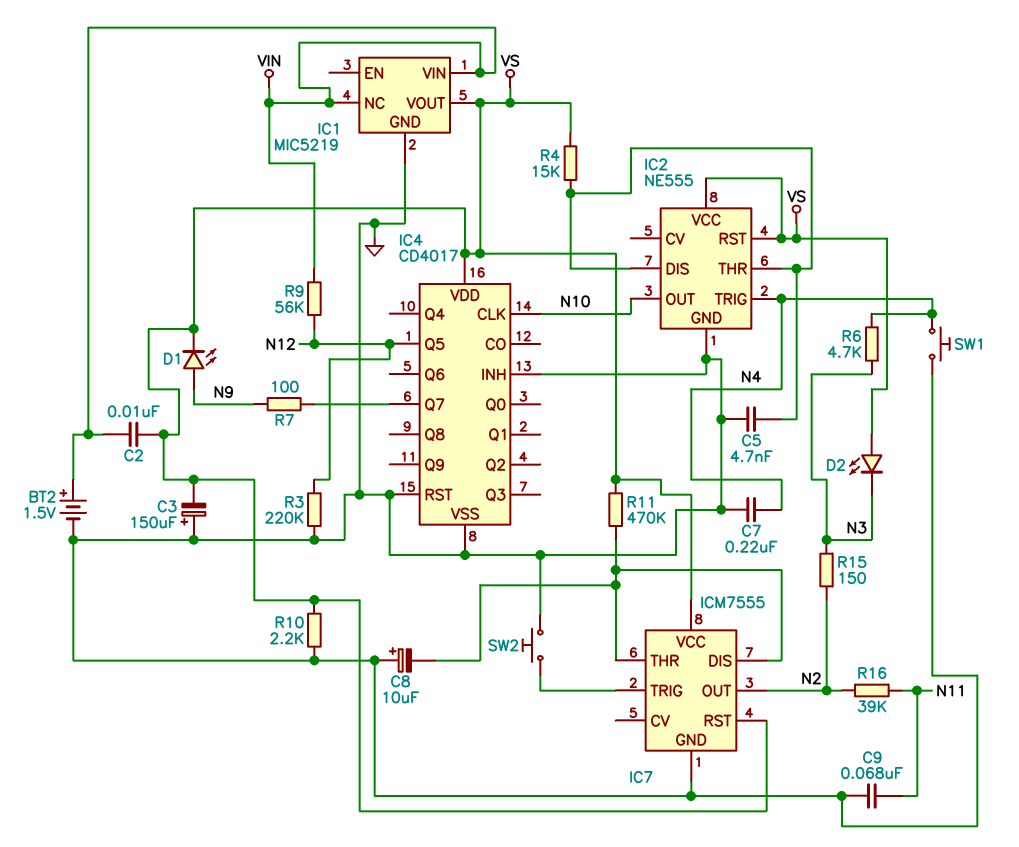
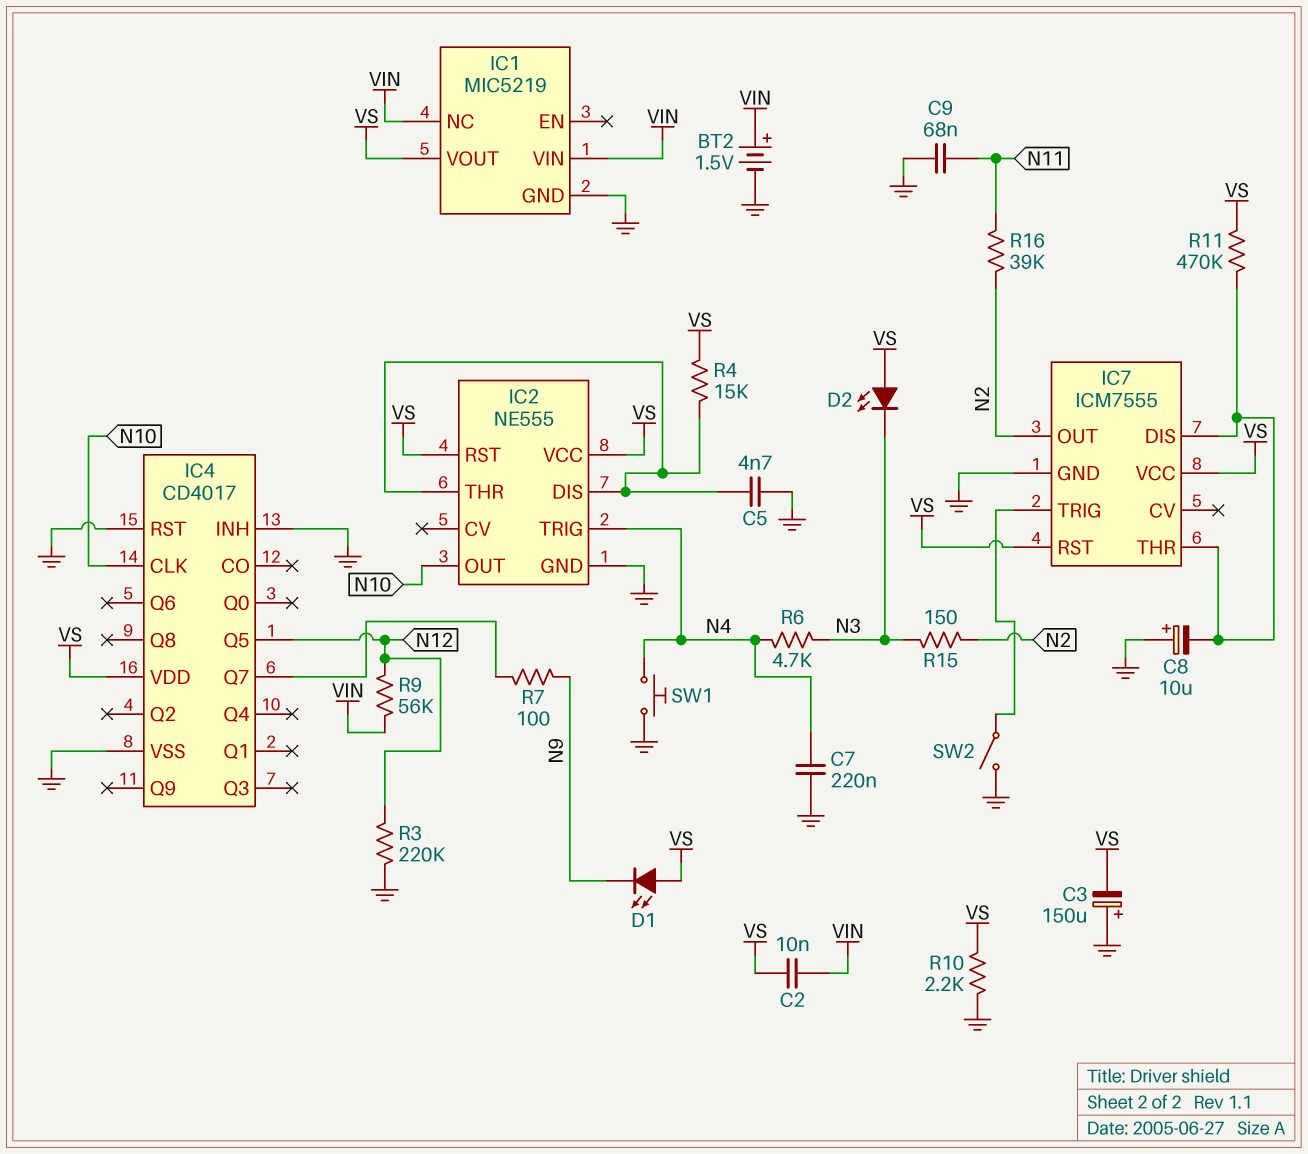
D1: LED (A N9, K VS) -> LED (A VS, K N9)
SW2: button (GND, IC7/TRIG) -> switch (GND, IC7/TRIG)

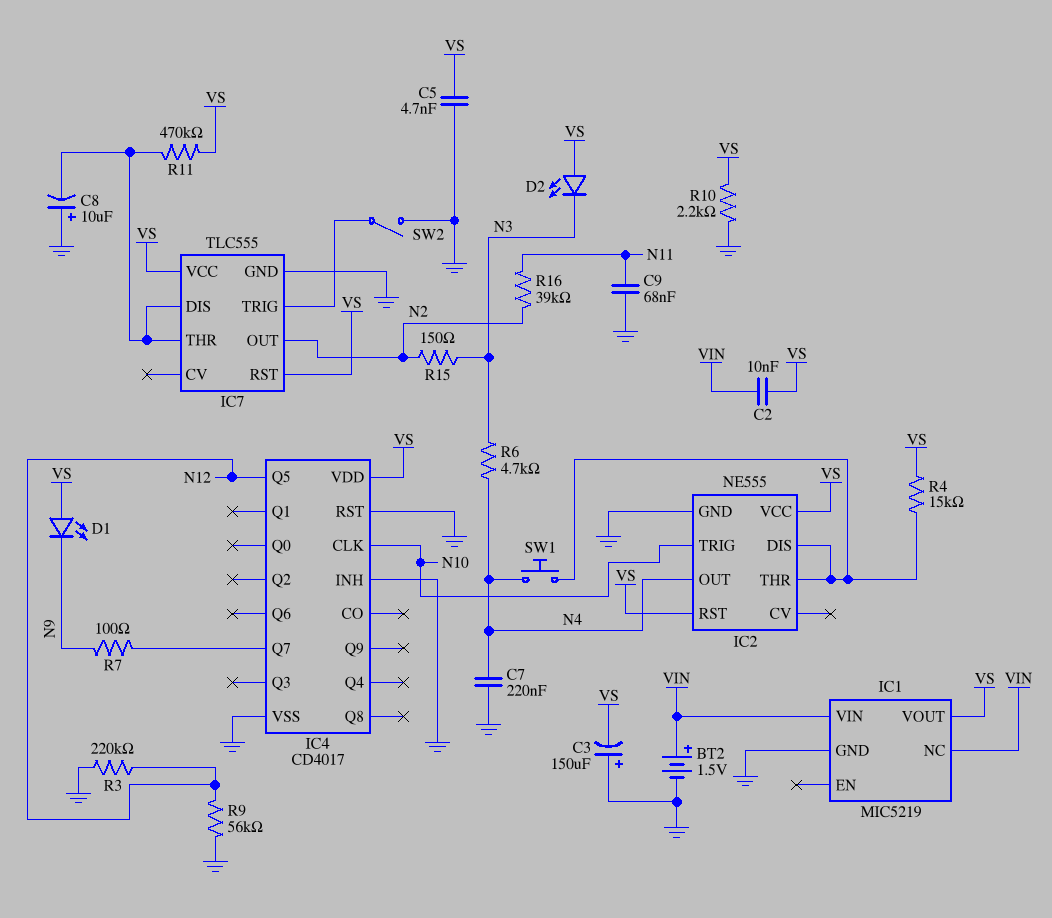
C5: 4.7nF (GND, IC2/DIS) -> 4.7nF (GND, VS)
IC2 pin OUT: N10 -> N4
IC2 pin TRIG: N4 -> N10
IC7: ICM7555 -> TLC555
R9: 56k (N12, VIN) -> 56k (GND, N12)
SW1: button (GND, N4) -> button (IC2/DIS, N4)

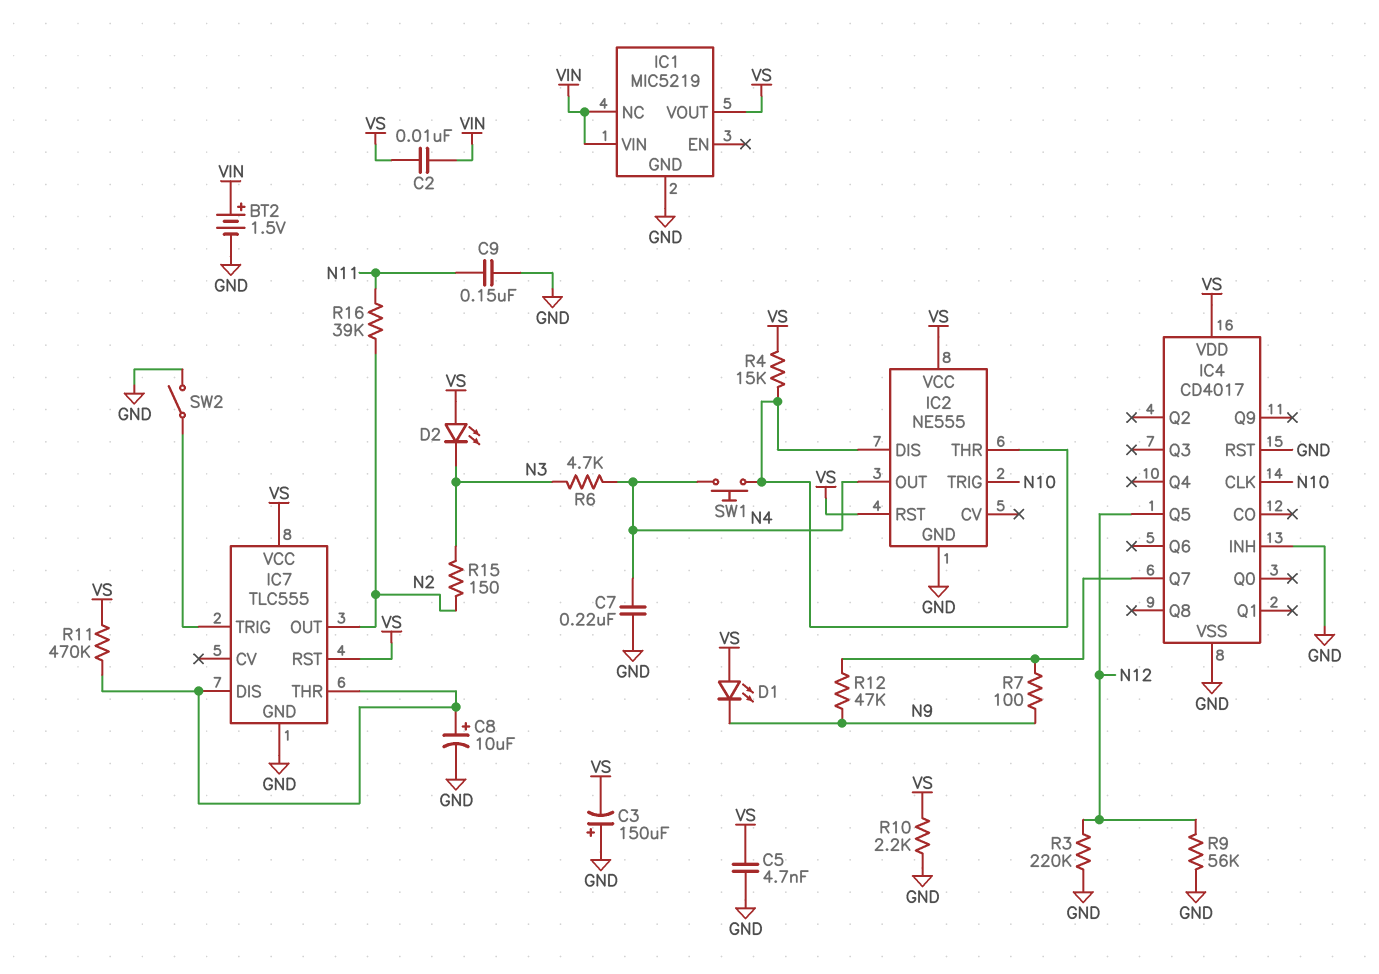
C8: 10uF (plus GND, minus IC7/DIS) -> 10uF (plus IC7/DIS, minus GND)
C9: 68nF (GND, N11) -> 150nF (GND, N11)
R12: none -> 47k (IC4/Q7, N9)

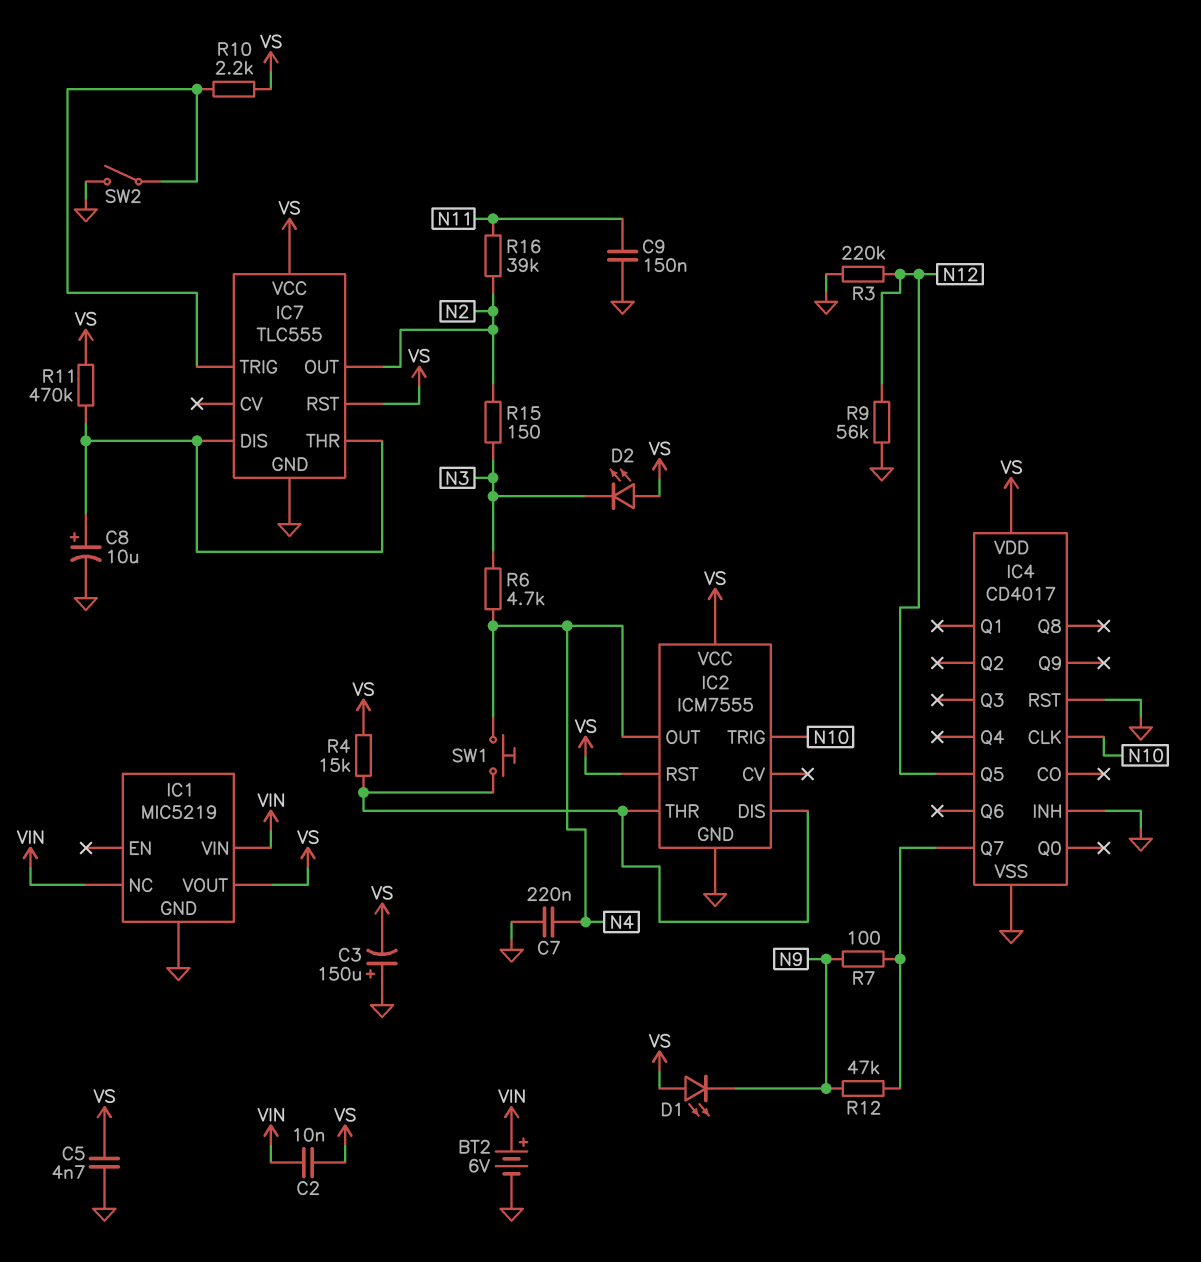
BT2: 1.5V (plus VIN, minus GND) -> 6V (plus VIN, minus GND)
IC2: NE555 -> ICM7555
R10: 2.2k (GND, VS) -> 2.2k (IC7/TRIG, VS)

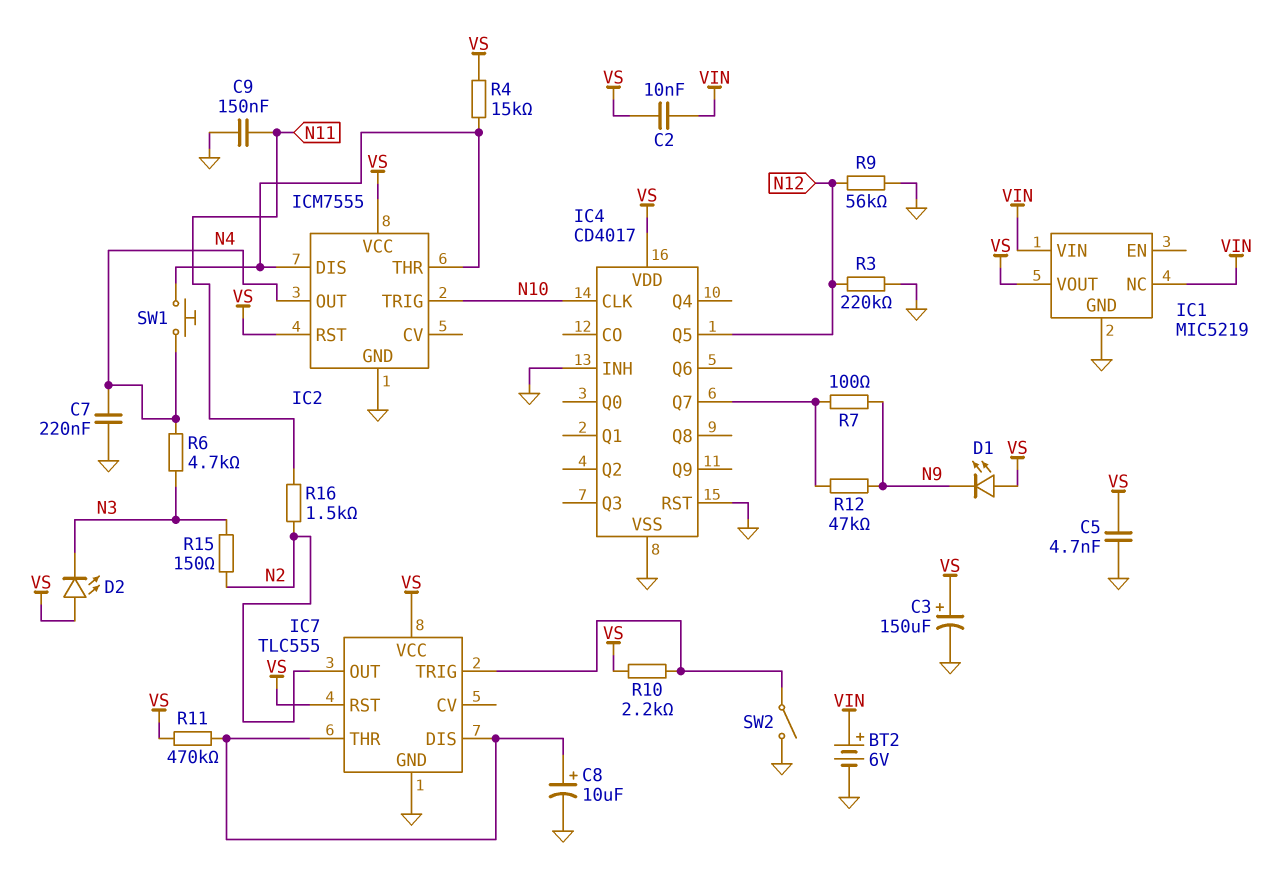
C3: 150uF (plus GND, minus VS) -> 150uF (plus VS, minus GND)
R16: 39k (N2, N11) -> 1.5k (N2, N11)

